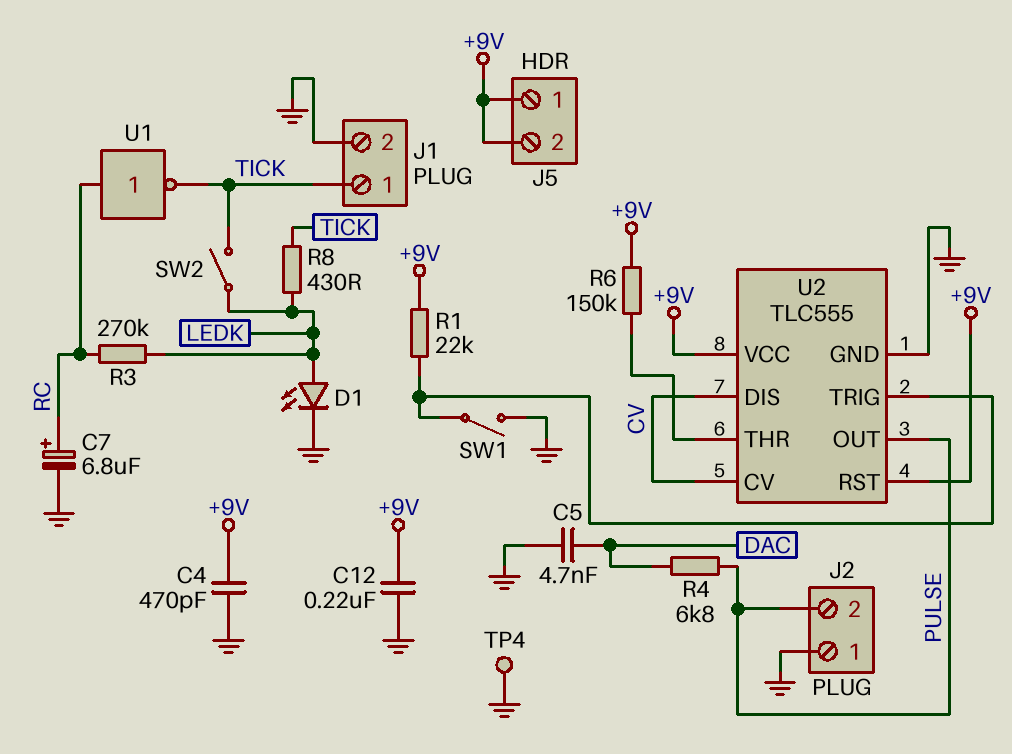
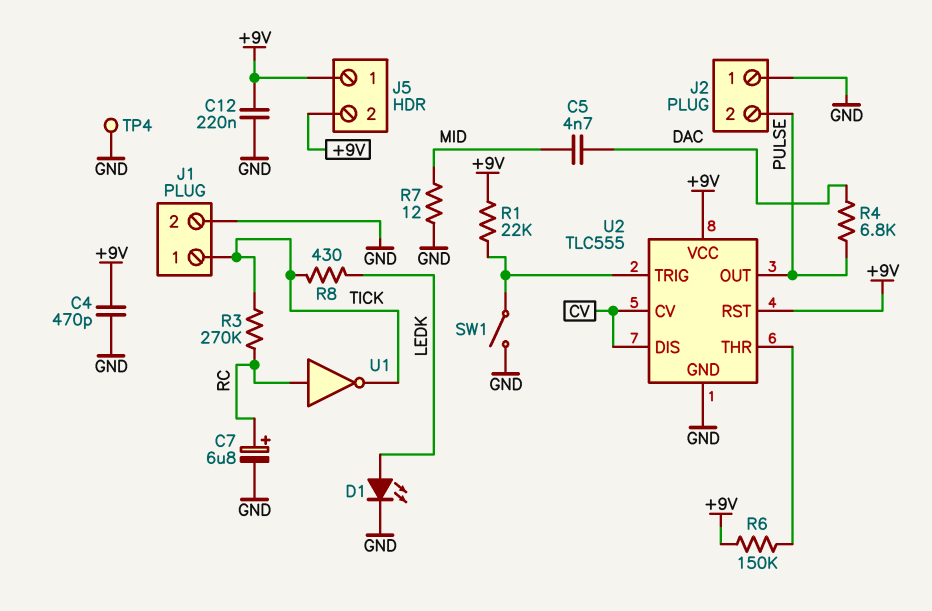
C5: 4.7nF (DAC, GND) -> 4.7nF (DAC, MID)
R3: 270k (LEDK, RC) -> 270k (RC, TICK)
R7: none -> 12 (GND, MID)
SW2: switch (LEDK, TICK) -> none

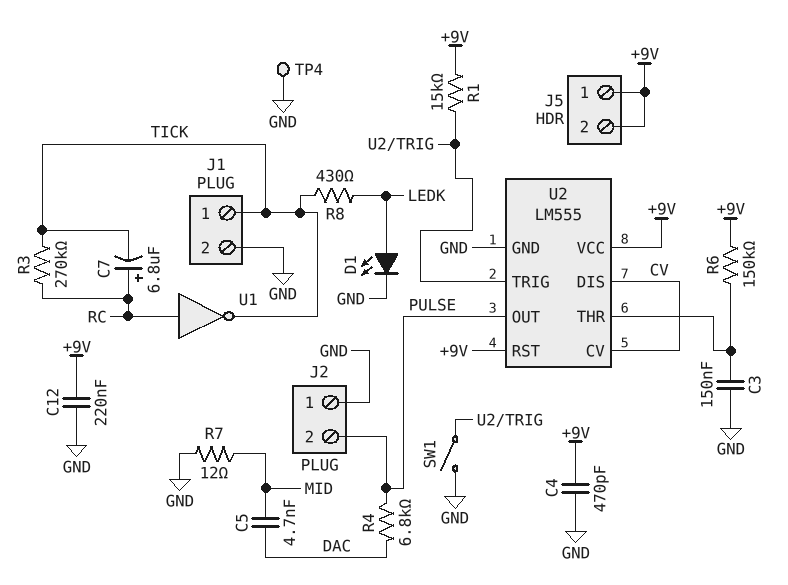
C3: none -> 150nF (GND, U2/THR)
C7: 6.8uF (plus RC, minus GND) -> 6.8uF (plus RC, minus TICK)
R1: 22k (+9V, U2/TRIG) -> 15k (+9V, U2/TRIG)
U2: TLC555 -> LM555

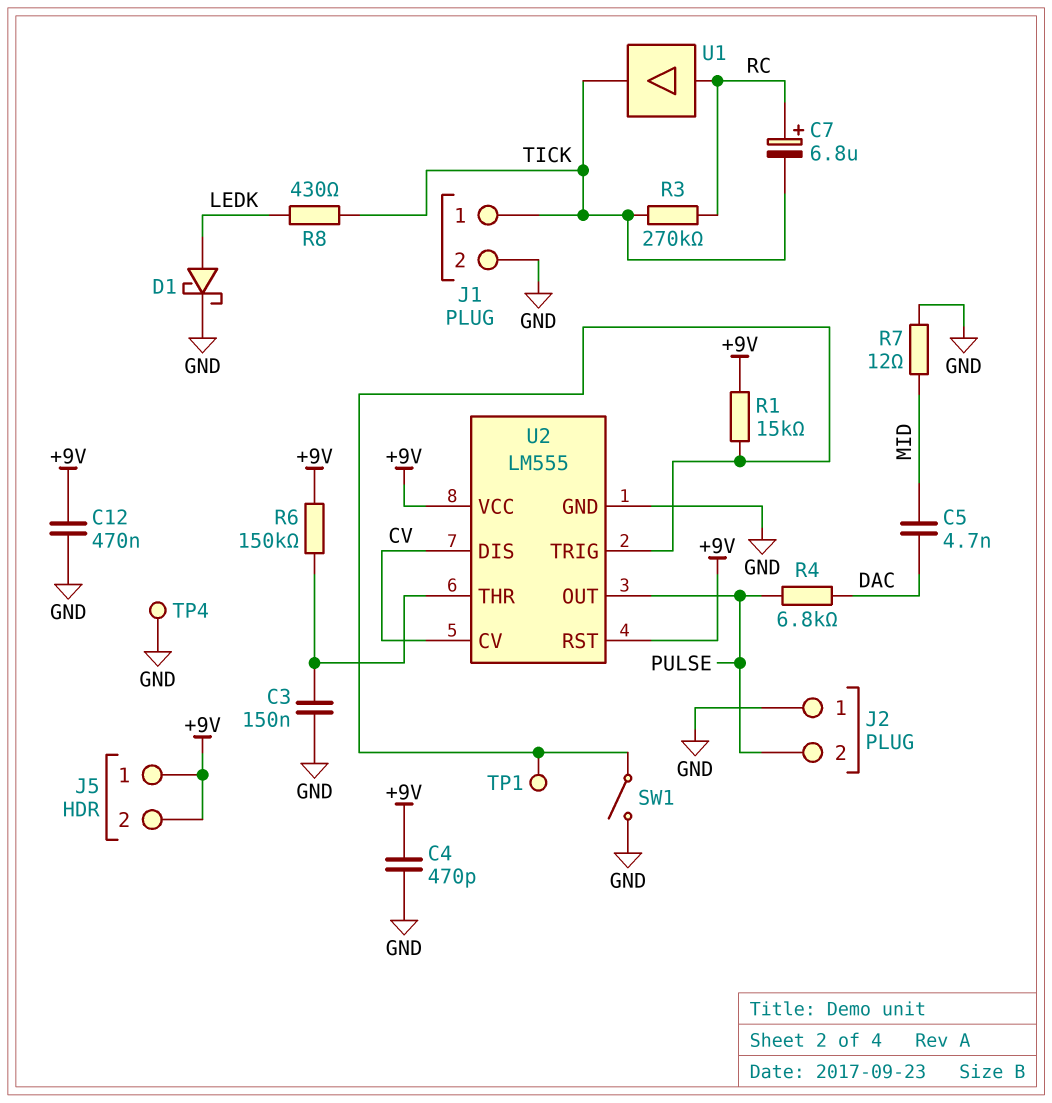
C12: 220nF (+9V, GND) -> 470nF (+9V, GND)
D1: LED (A LEDK, K GND) -> schottky (A LEDK, K GND)
TP1: none -> test point (U2/TRIG)
U1: NOT (in RC, out TICK) -> buffer (in RC, out TICK)

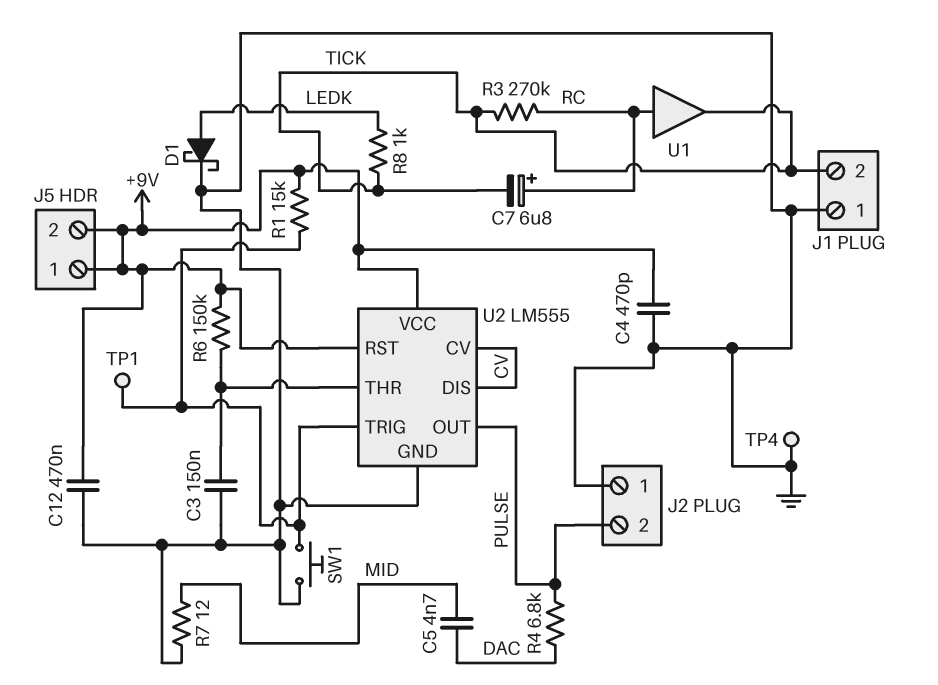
J1 pin 1: TICK -> GND
J1 pin 2: GND -> TICK
R8: 430 (LEDK, TICK) -> 1k (LEDK, TICK)
SW1: switch (GND, U2/TRIG) -> button (GND, U2/TRIG)

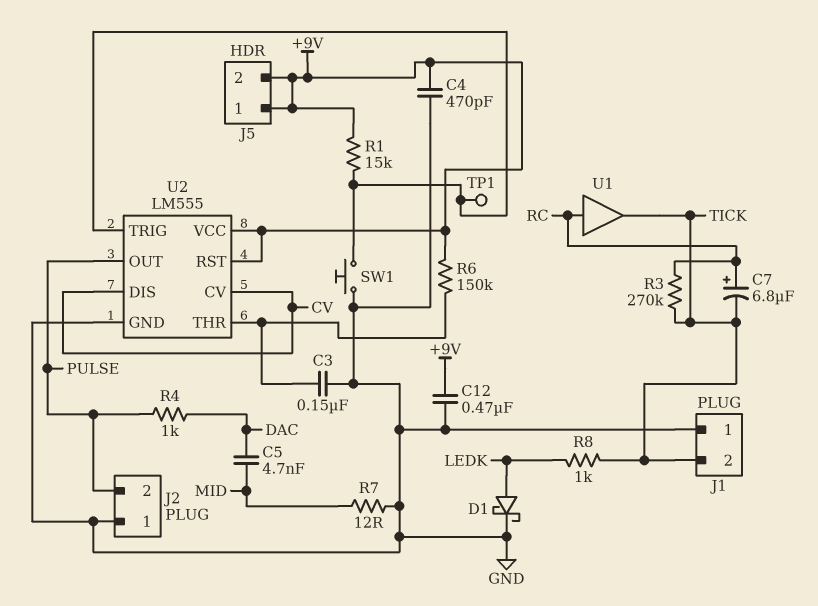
R4: 6.8k (DAC, PULSE) -> 1k (DAC, PULSE)
TP4: test point (GND) -> none

